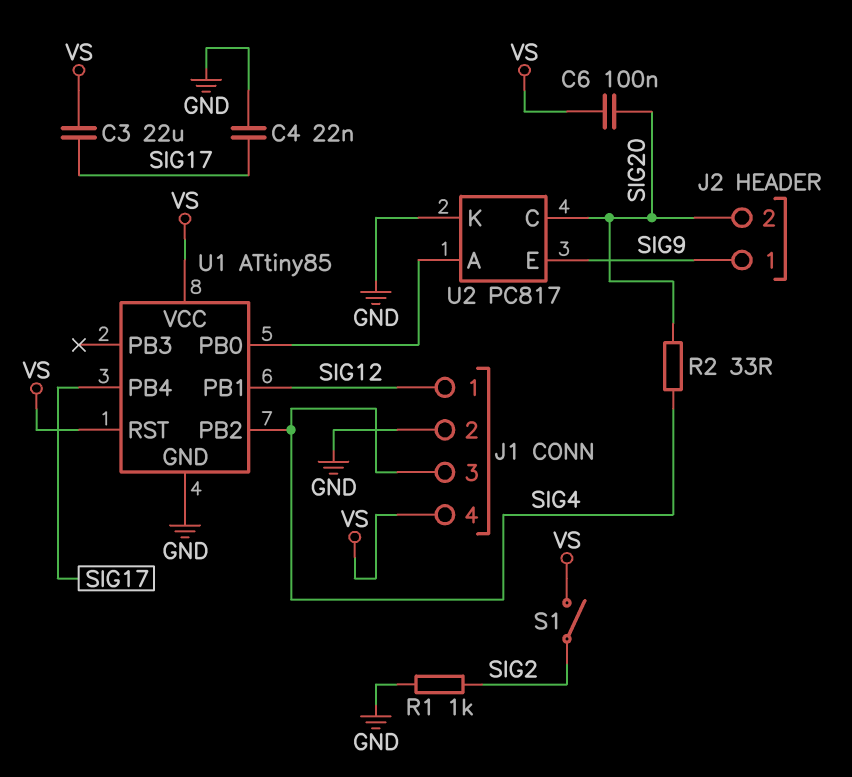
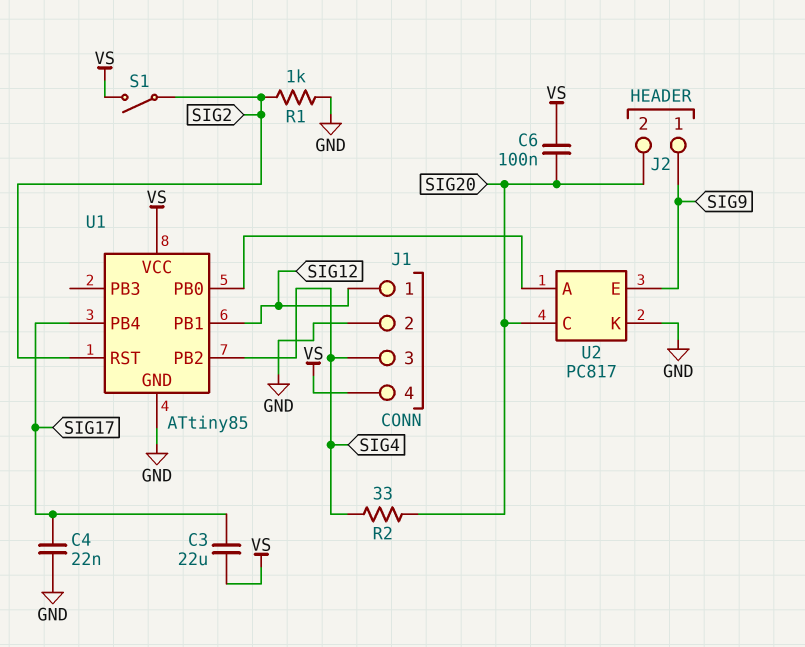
U1 pin RST: VS -> SIG2

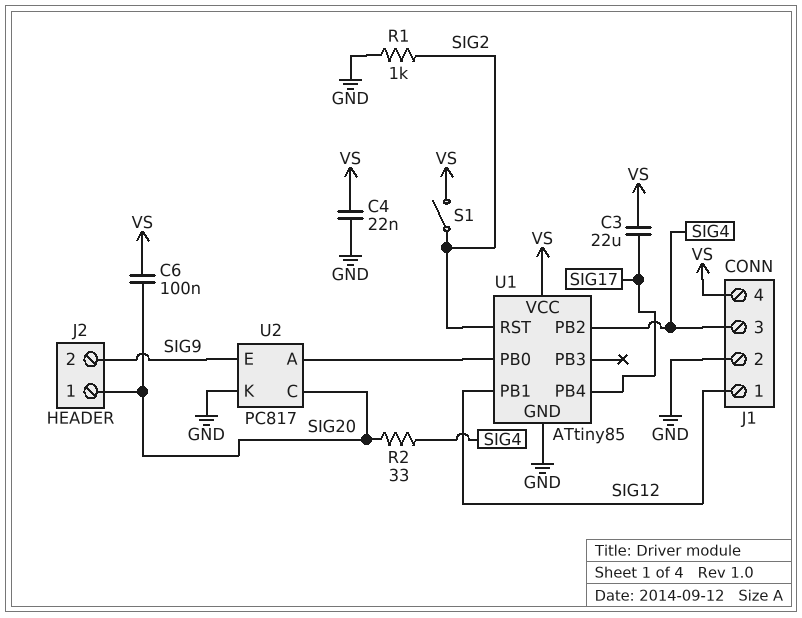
C4: 22nF (GND, SIG17) -> 22nF (GND, VS)
J2 pin 1: SIG9 -> SIG20
J2 pin 2: SIG20 -> SIG9

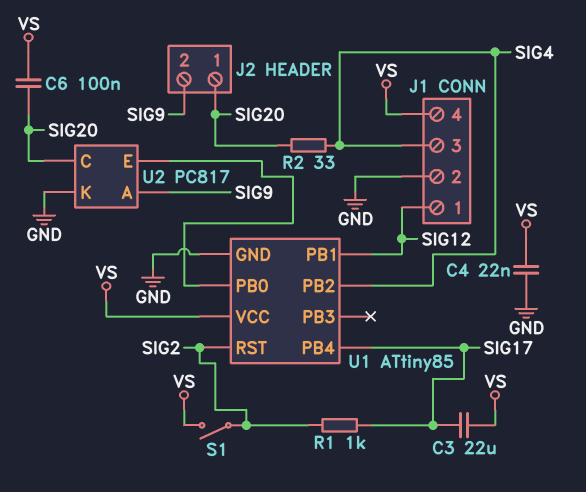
R1: 1k (GND, SIG2) -> 1k (SIG2, SIG17)
U2 pin A: U1/PB0 -> SIG9
U2 pin E: SIG9 -> U1/PB0

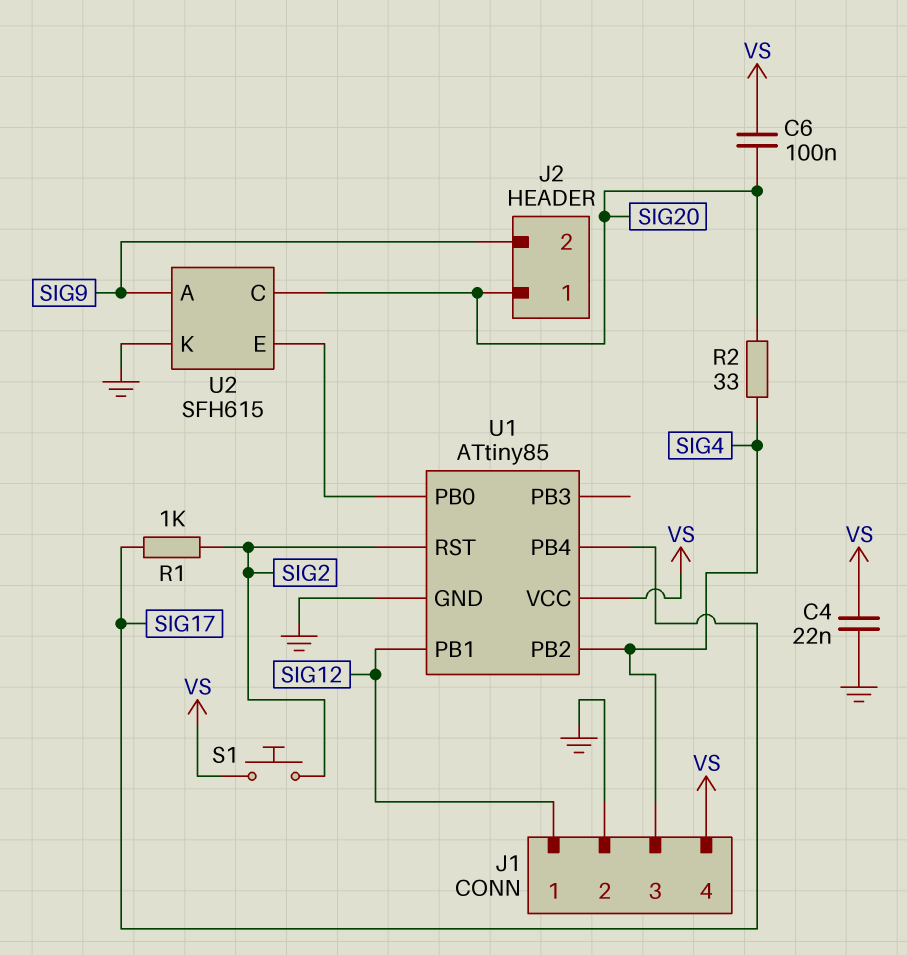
C3: 22uF (SIG17, VS) -> none
S1: switch (SIG2, VS) -> button (SIG2, VS)
U2: PC817 -> SFH615

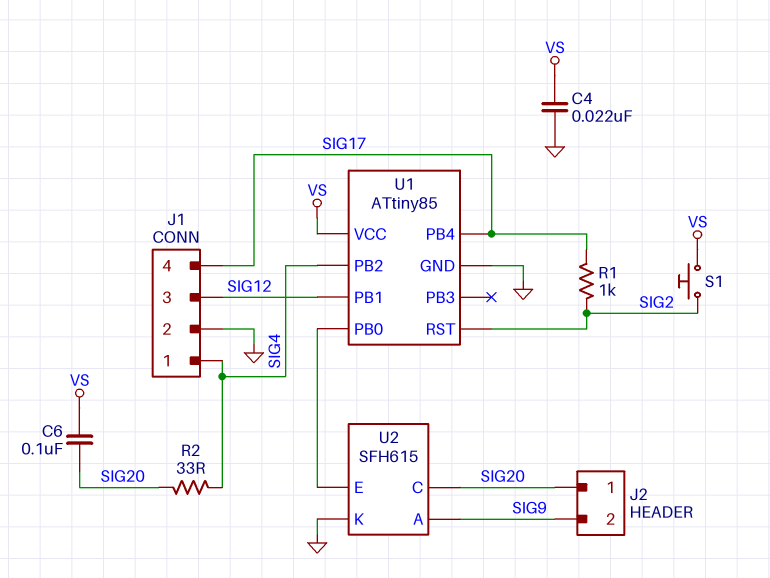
J1 pin 1: SIG12 -> SIG4
J1 pin 3: SIG4 -> SIG12
J1 pin 4: VS -> SIG17

